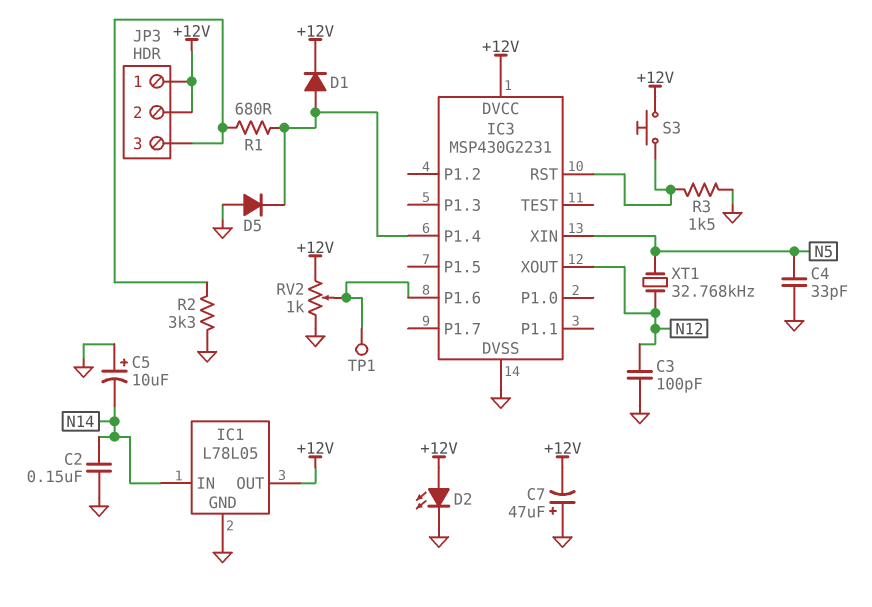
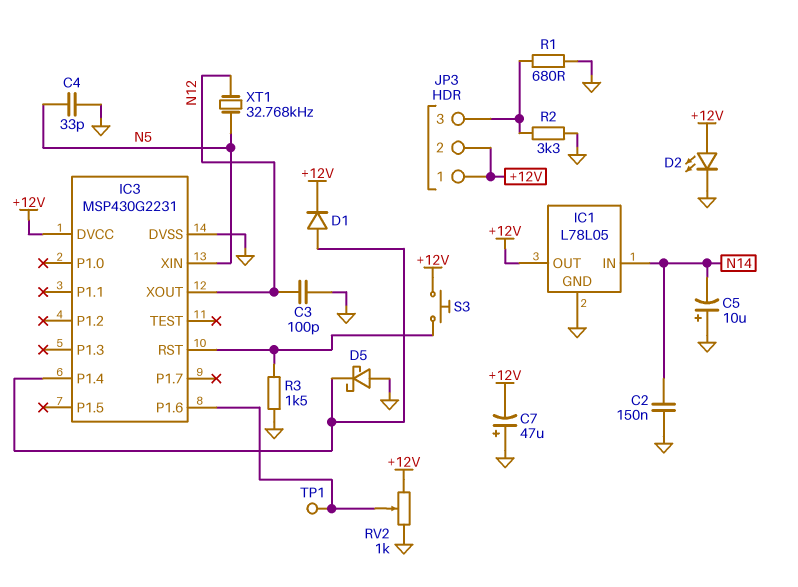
D5: diode (A GND, K IC3/P1.4) -> schottky (A GND, K IC3/P1.4)
R1: 680 (IC3/P1.4, JP3/3) -> 680 (GND, JP3/3)

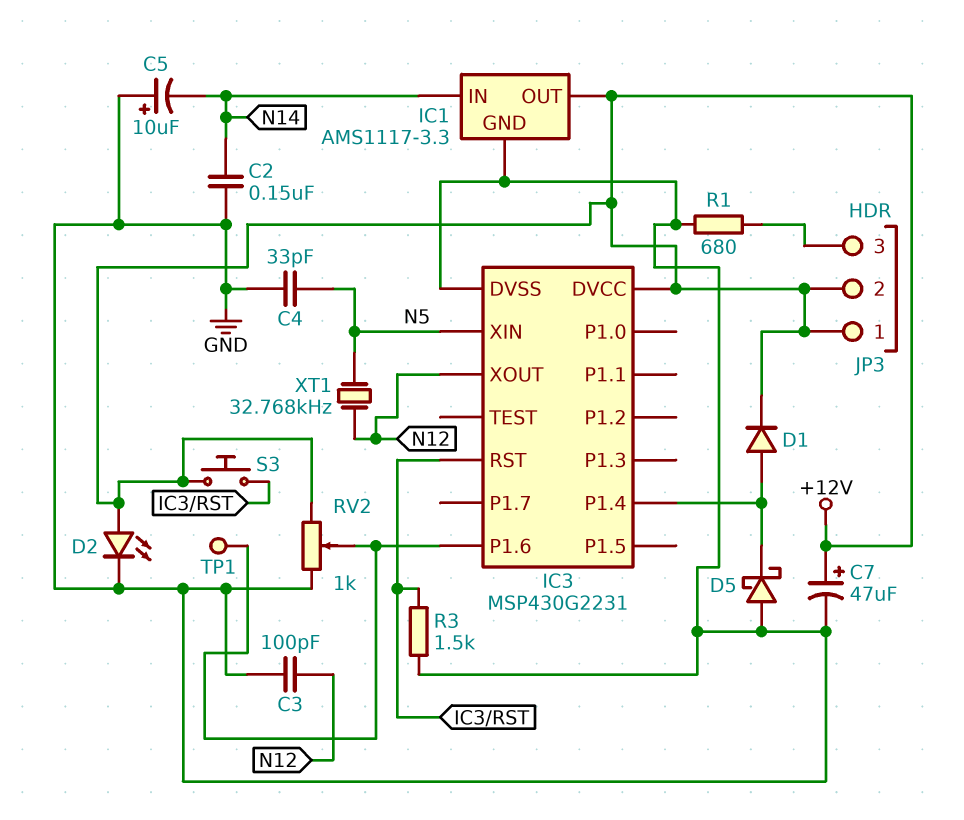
C7: 47uF (plus GND, minus +12V) -> 47uF (plus +12V, minus GND)
IC1: L78L05 -> AMS1117-3.3
R2: 3.3k (GND, JP3/3) -> none

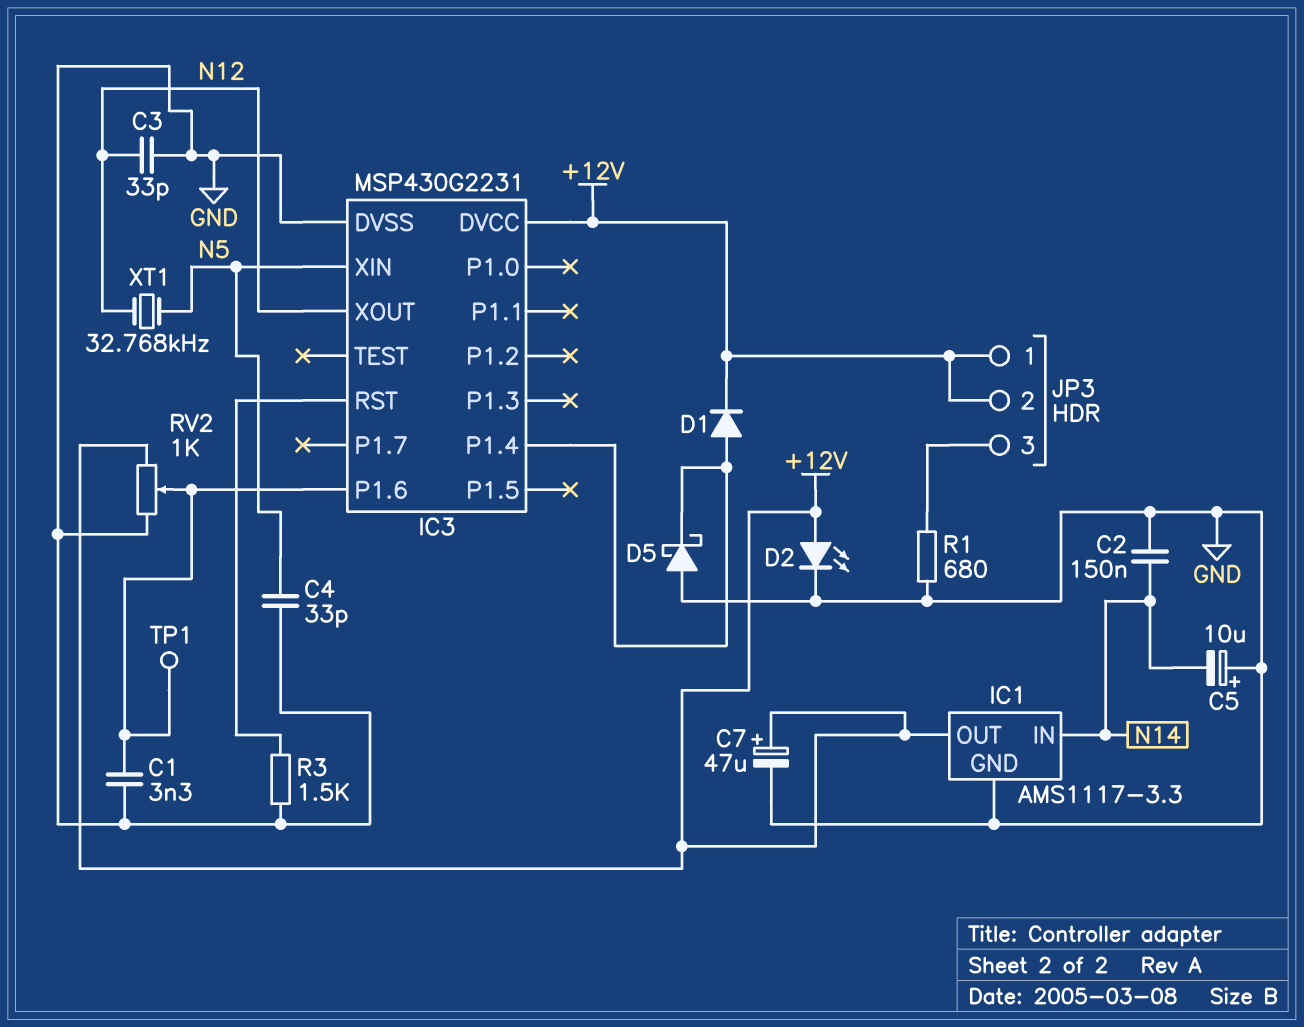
C1: none -> 3.3nF (GND, IC3/P1.6)
C3: 100pF (GND, N12) -> 33pF (GND, N12)
S3: button (+12V, IC3/RST) -> none

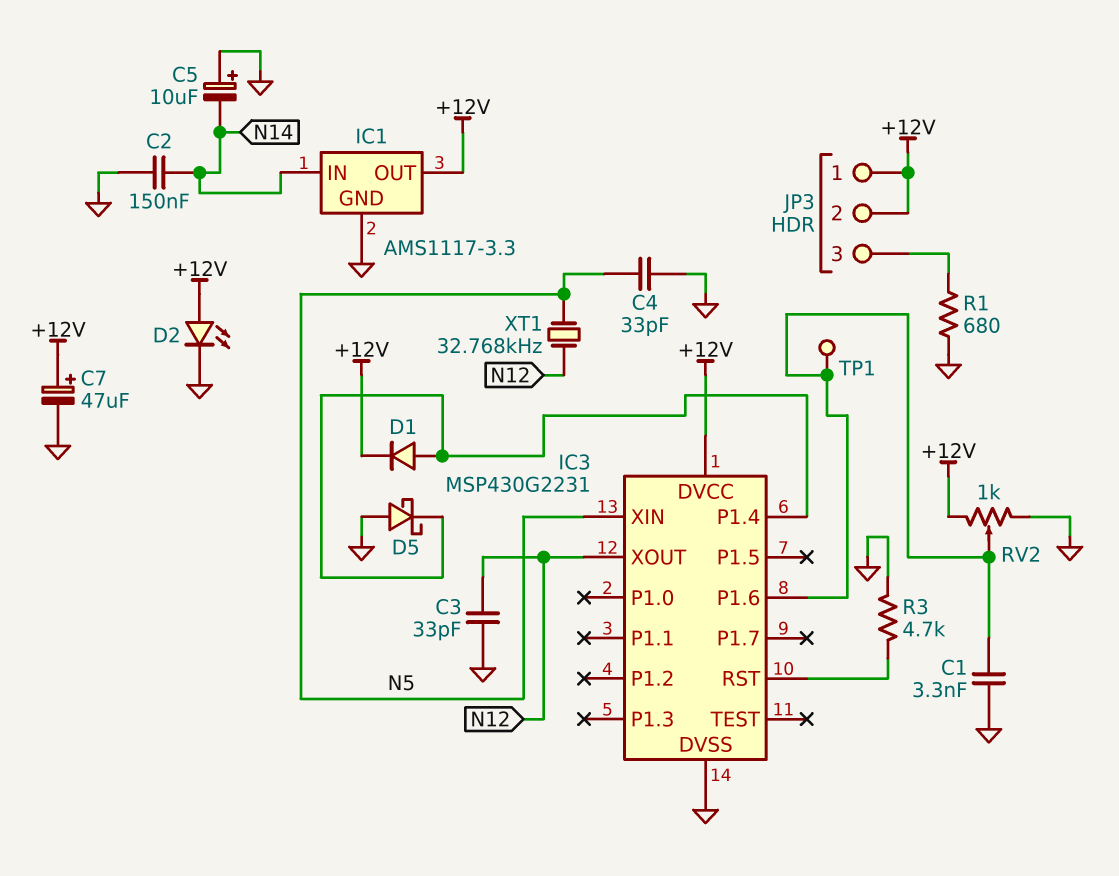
R3: 1.5k (GND, IC3/RST) -> 4.7k (GND, IC3/RST)

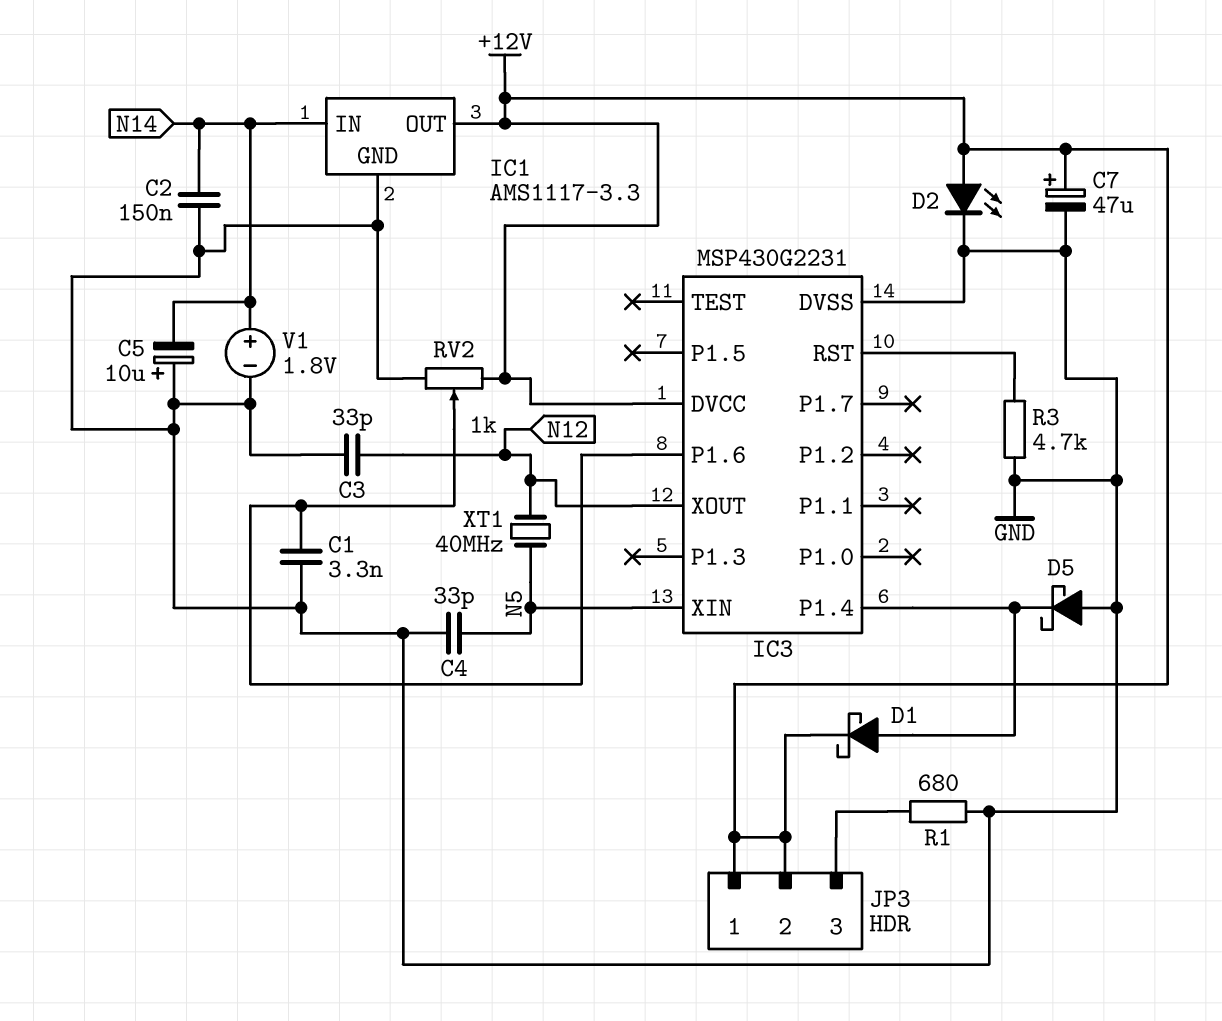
D1: diode (A IC3/P1.4, K +12V) -> schottky (A IC3/P1.4, K +12V)
TP1: test point (IC3/P1.6) -> none
V1: none -> 1.8V (plus N14, minus GND)
XT1: 32.768kHz (N5, N12) -> 40MHz (N5, N12)

